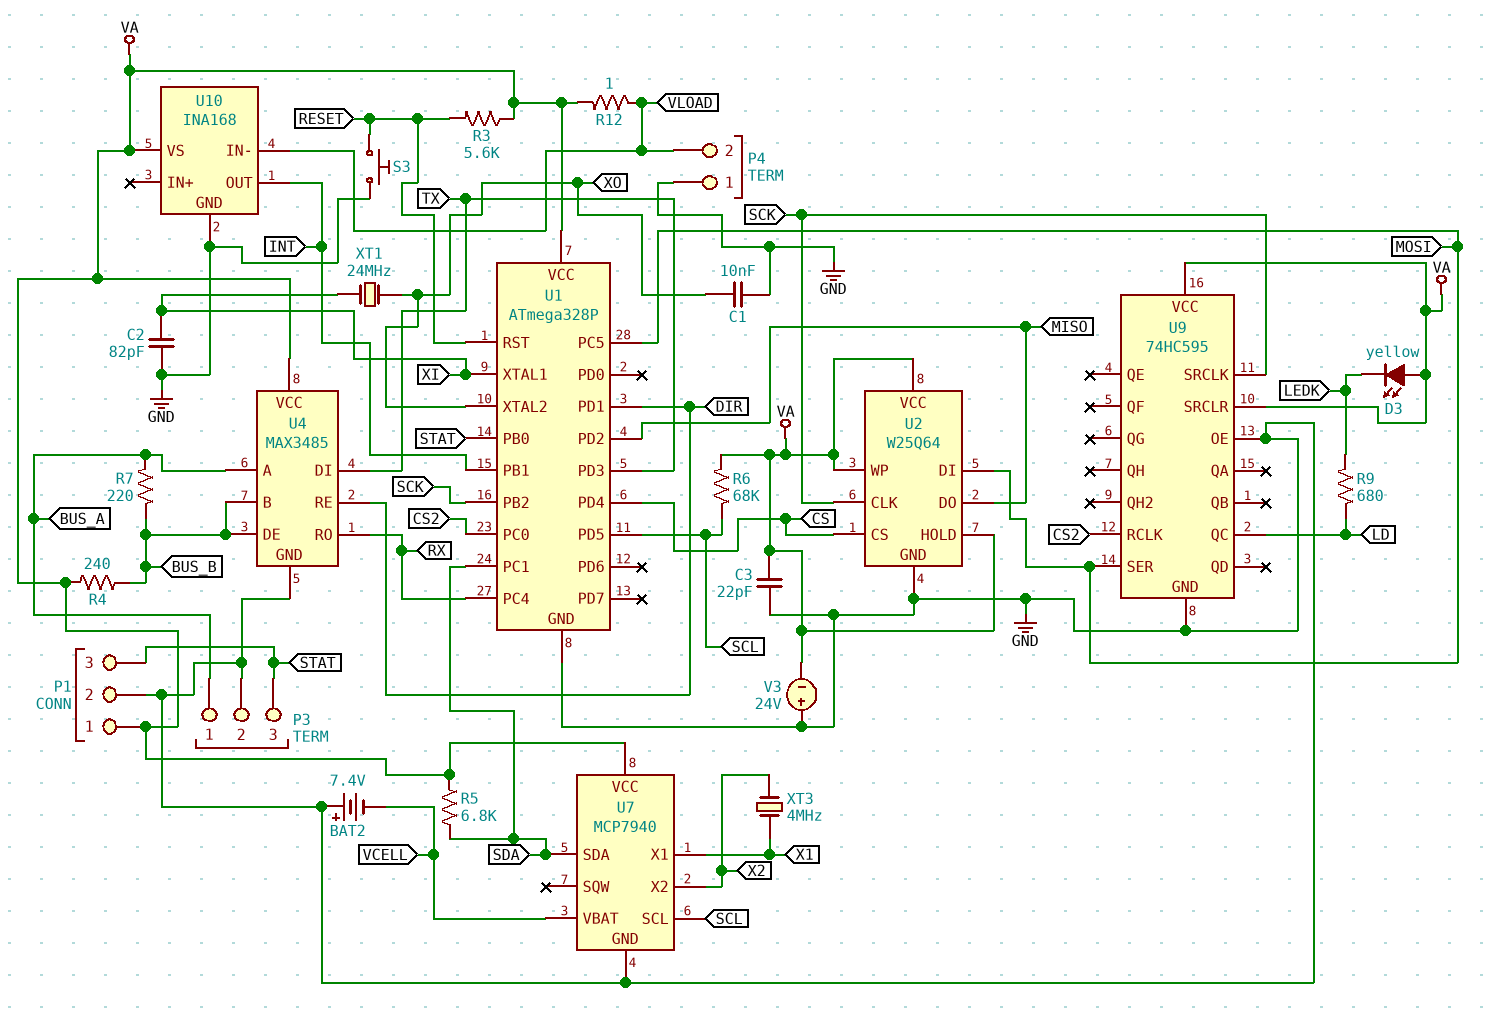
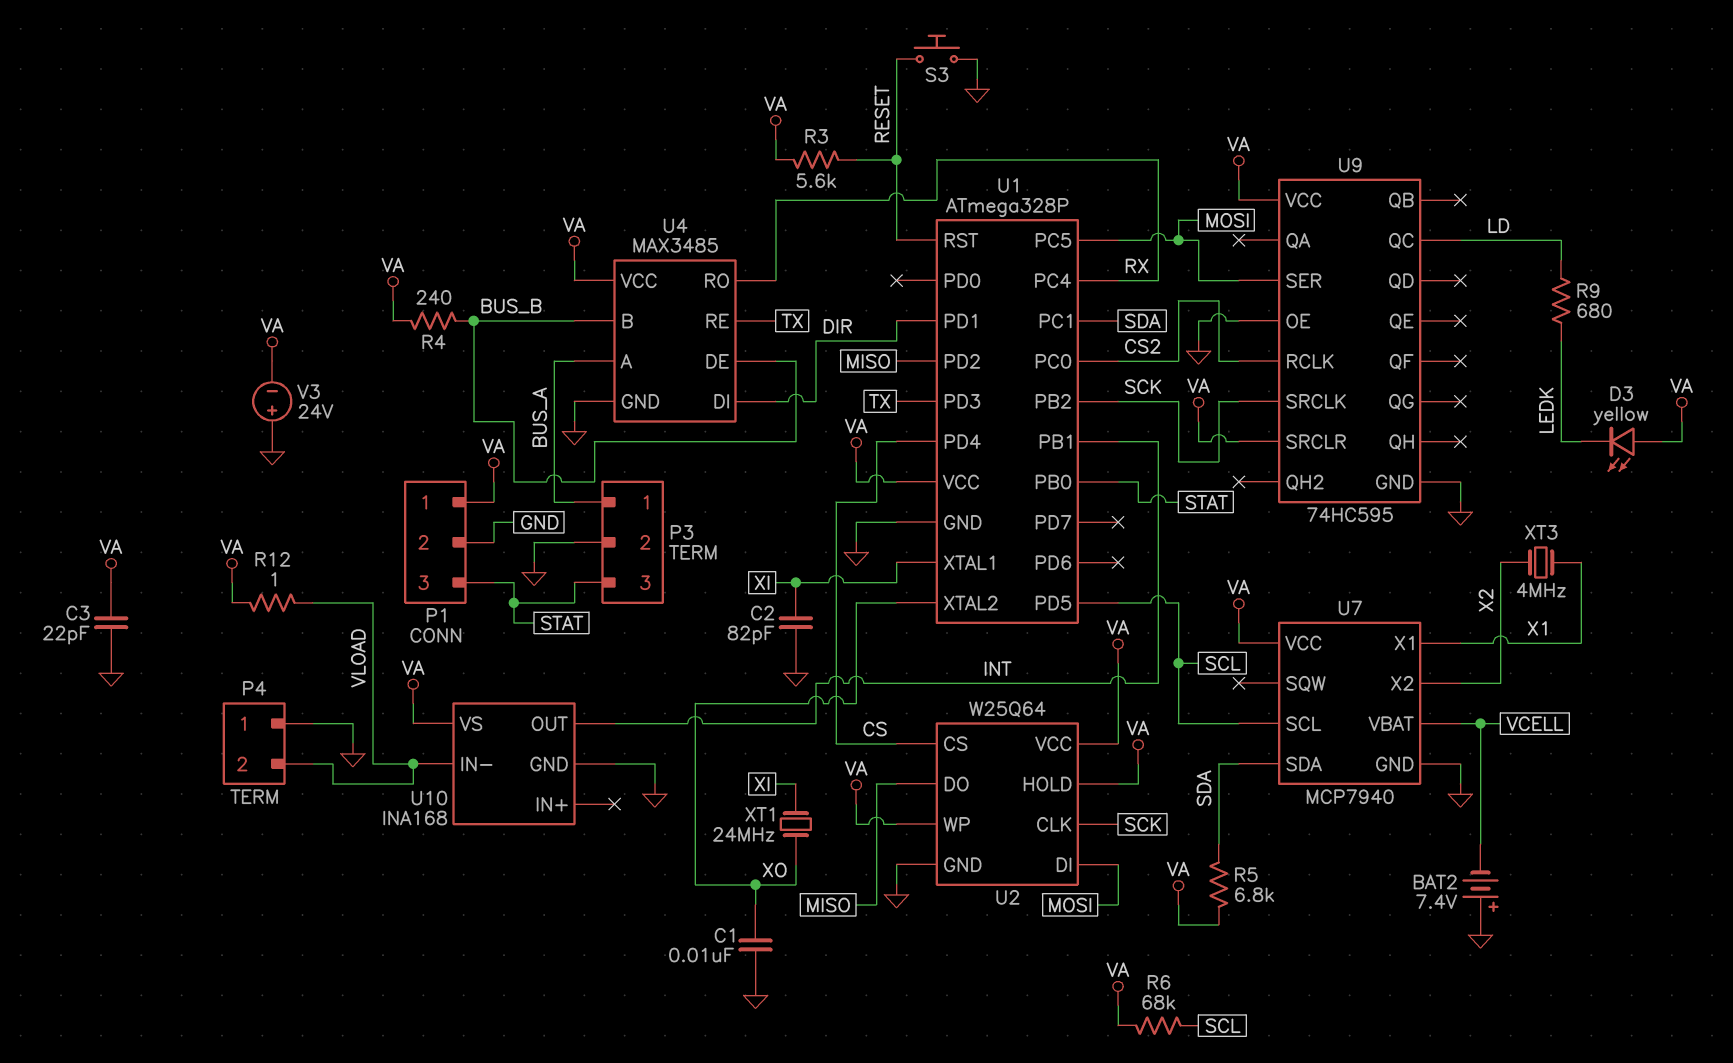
R7: 220 (BUS_A, BUS_B) -> none
U4 pin DI: TX -> DIR
U4 pin RE: DIR -> TX

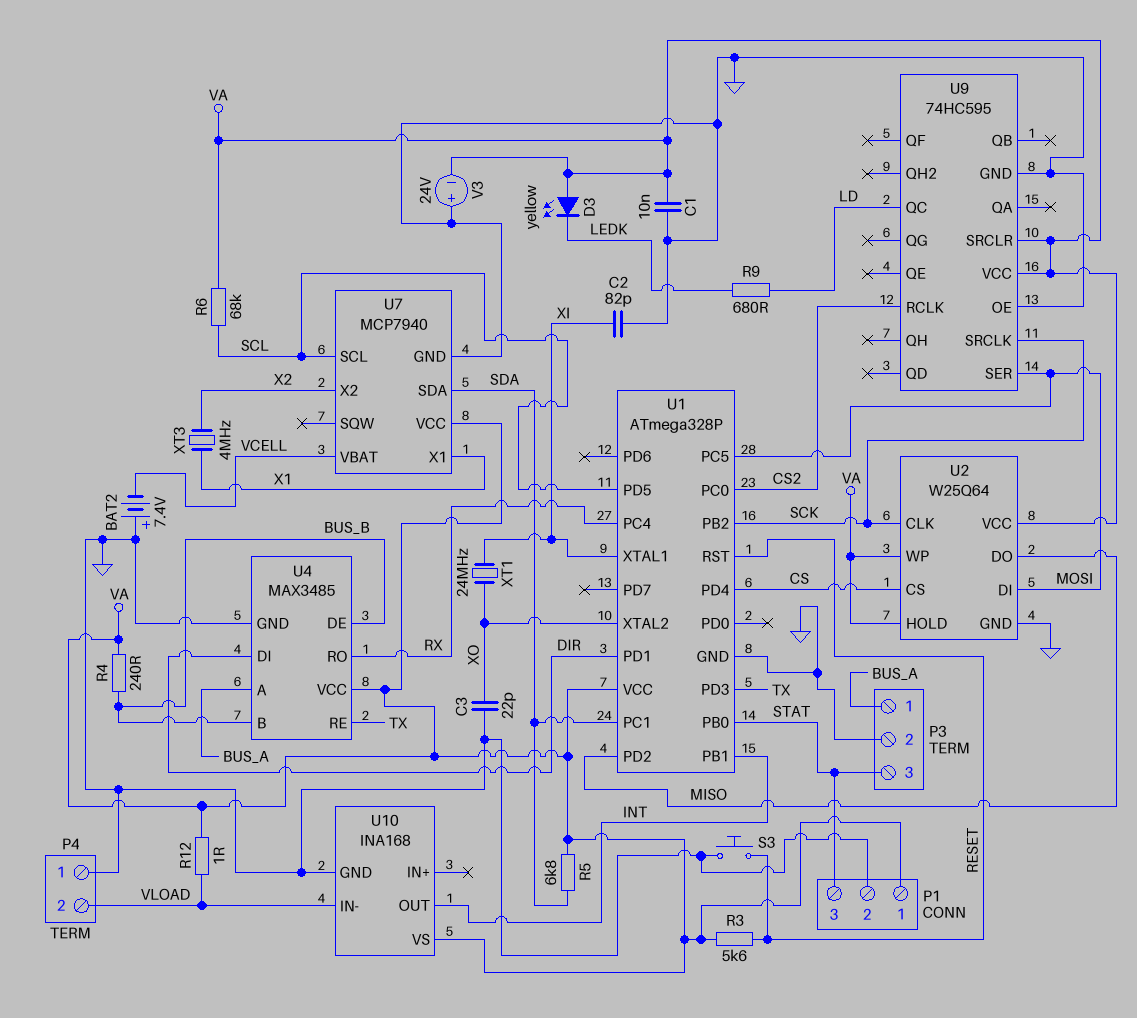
C1: 10nF (GND, XO) -> 10nF (GND, VA)
C3: 22pF (GND, VA) -> 22pF (GND, XO)

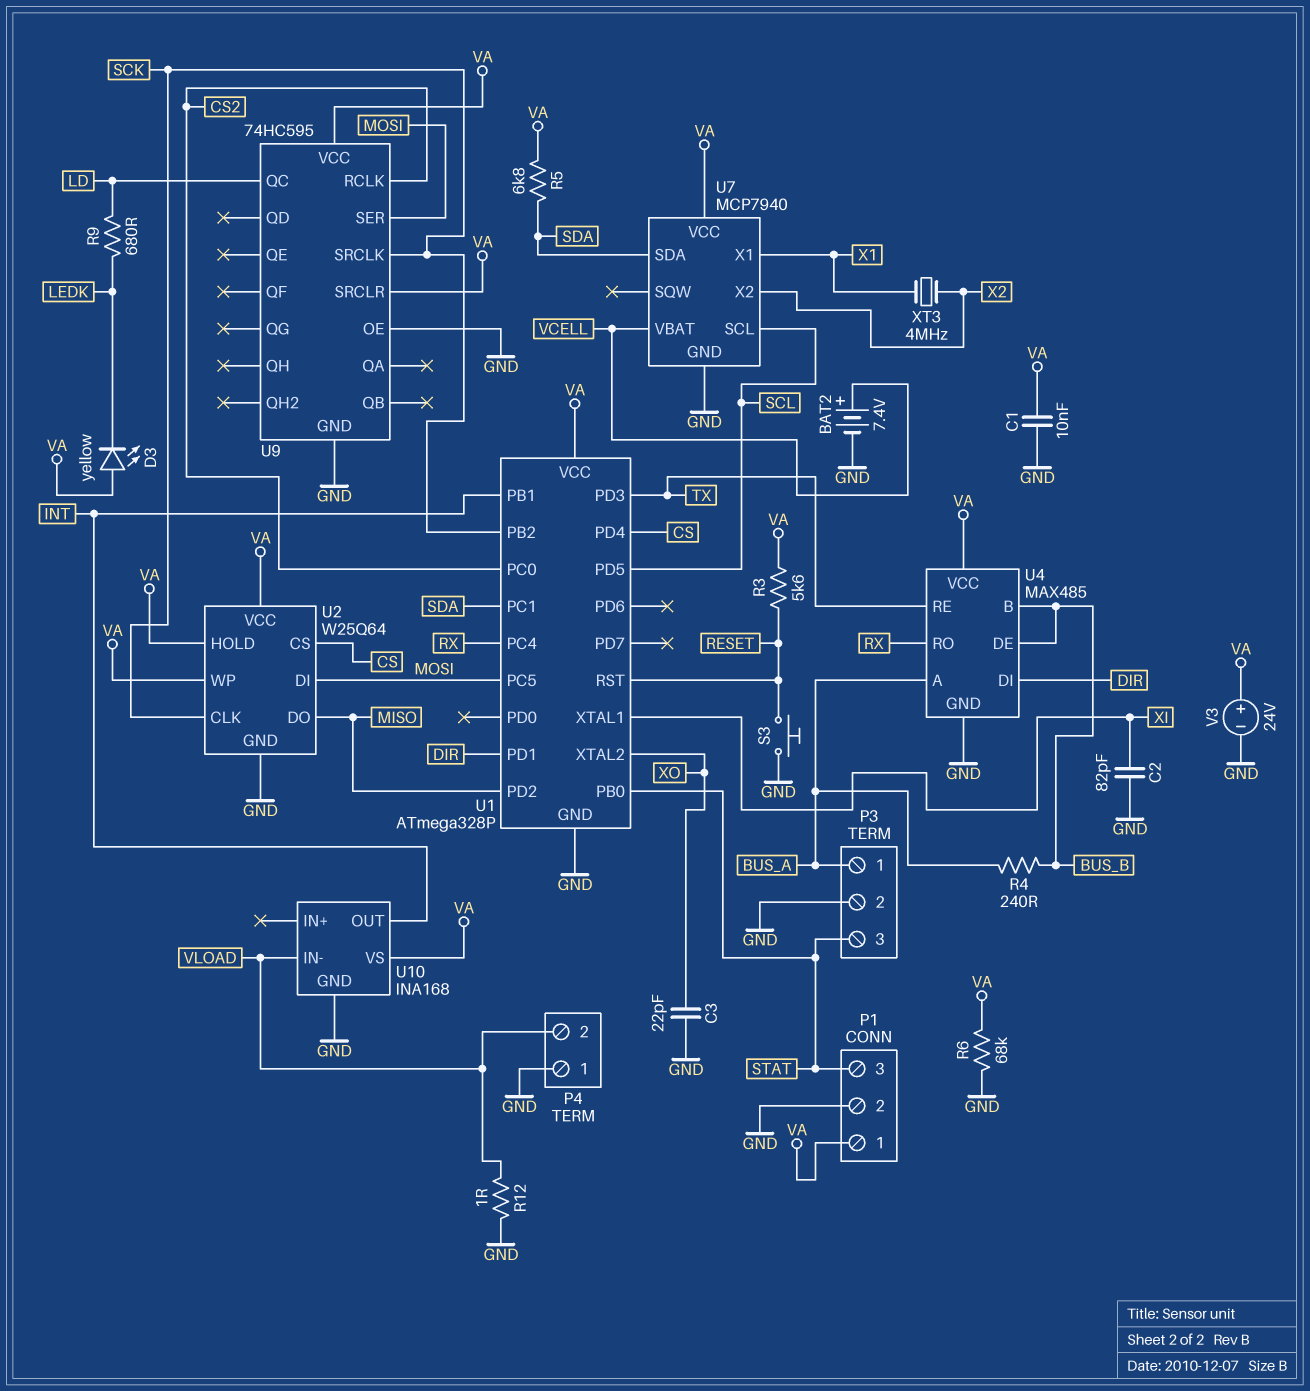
BAT2: 7.4V (plus GND, minus VCELL) -> 7.4V (plus VCELL, minus GND)
R4: 240 (BUS_B, VA) -> 240 (BUS_A, BUS_B)
R6: 68k (SCL, VA) -> 68k (GND, VA)
R12: 1 (VA, VLOAD) -> 1 (GND, VLOAD)
U4: MAX3485 -> MAX485
V3: 24V (plus GND, minus VA) -> 24V (plus VA, minus GND)
XT1: 24MHz (XI, XO) -> none

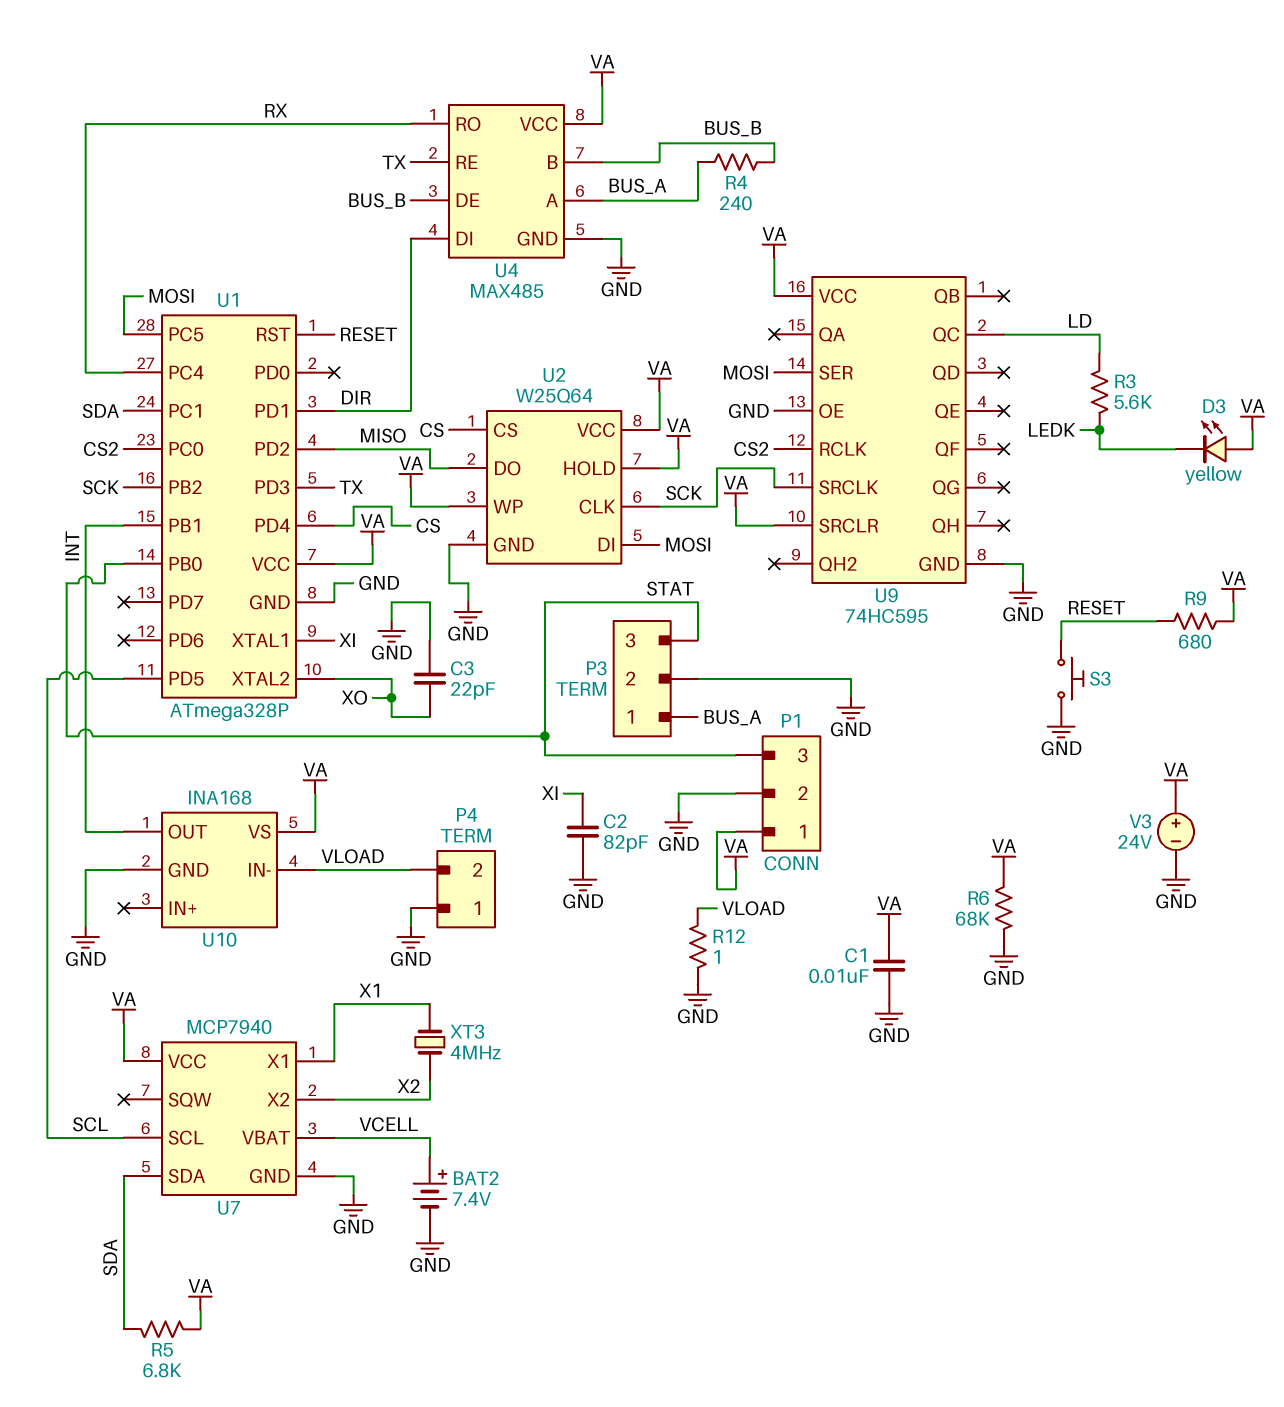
R3: 5.6k (RESET, VA) -> 5.6k (LD, LEDK)
R9: 680 (LD, LEDK) -> 680 (RESET, VA)

